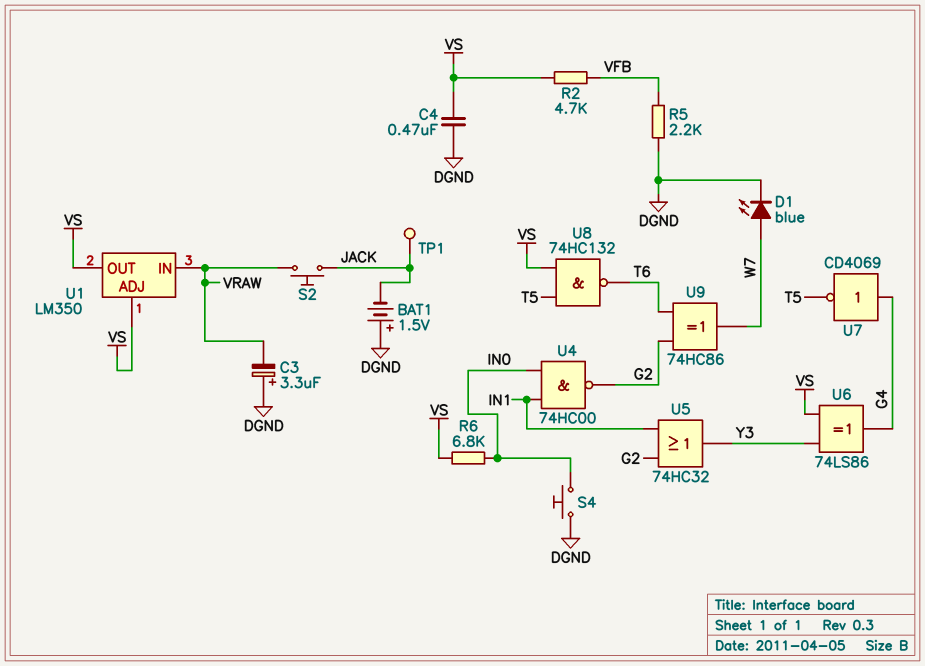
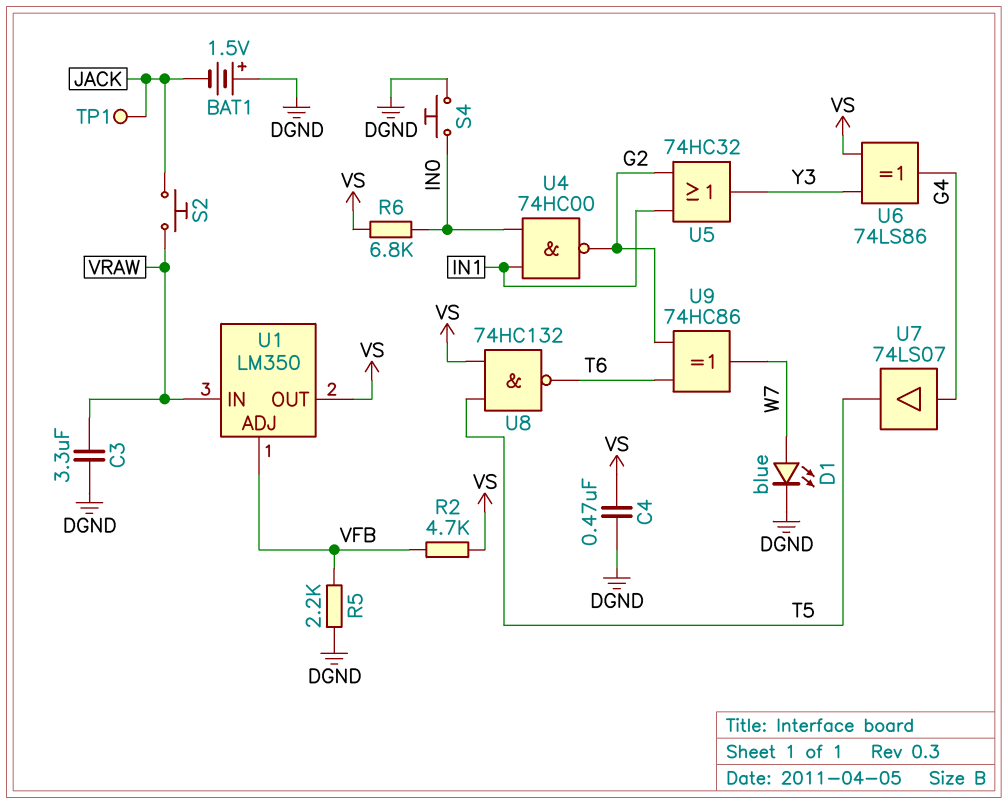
C3: 3.3uF (plus DGND, minus VRAW) -> 3.3uF (DGND, VRAW)
U1 pin ADJ: VS -> VFB
U7: NOT CD4069 (in G4, out T5) -> buffer 74LS07 (in G4, out T5)

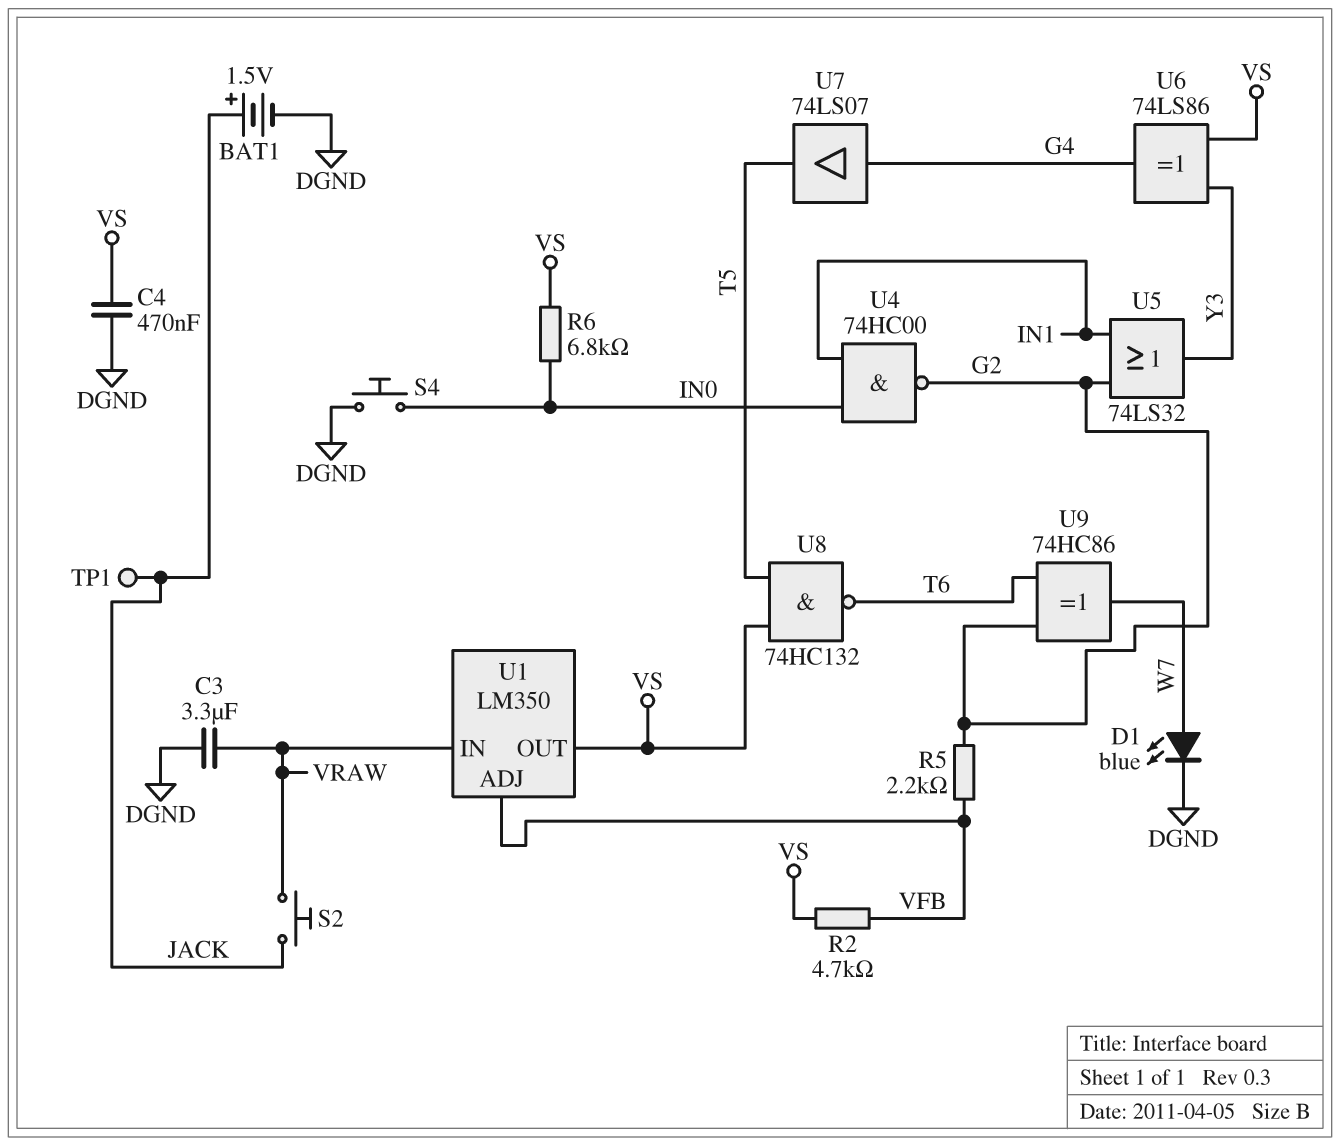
BAT1: 1.5V (plus DGND, minus JACK) -> 1.5V (plus JACK, minus DGND)
R5: 2.2k (DGND, VFB) -> 2.2k (G2, VFB)
U5: OR 74HC32 (in G2, in IN1, out Y3) -> OR 74LS32 (in G2, in IN1, out Y3)

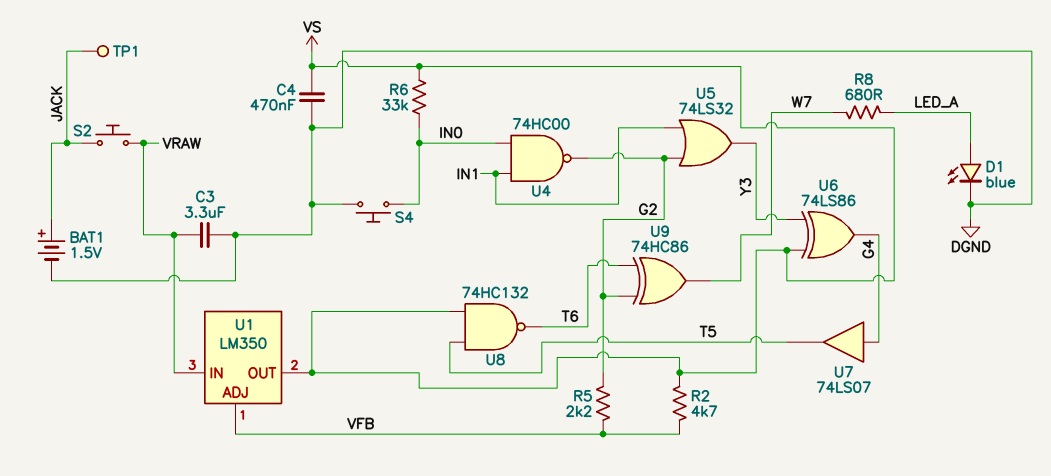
D1: LED blue (A W7, K DGND) -> LED blue (A LED_A, K DGND)
R6: 6.8k (IN0, VS) -> 33k (IN0, VS)
R8: none -> 680 (LED_A, W7)

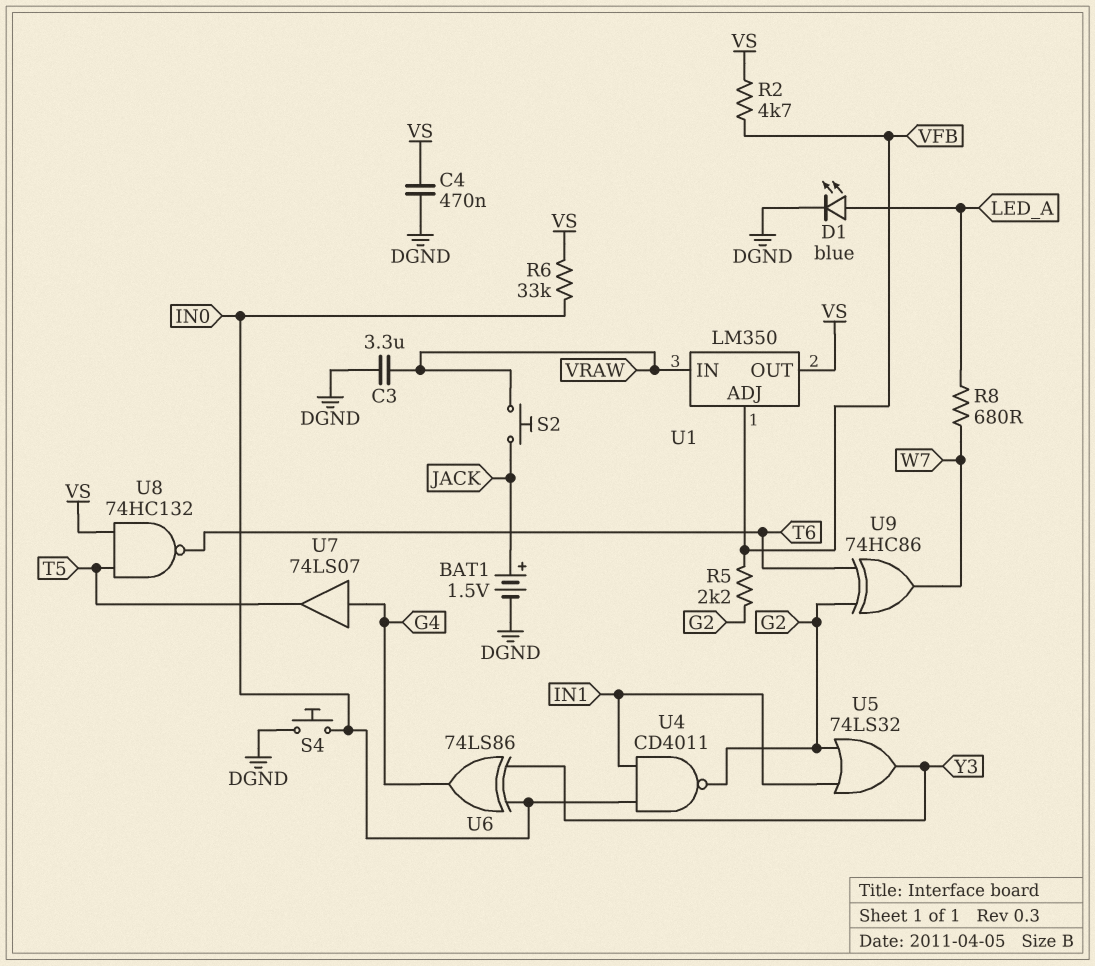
TP1: test point (JACK) -> none
U4: NAND 74HC00 (in IN0, in IN1, out G2) -> NAND CD4011 (in IN0, in IN1, out G2)
U6: XOR 74LS86 (in VS, in Y3, out G4) -> XOR 74LS86 (in IN0, in Y3, out G4)

